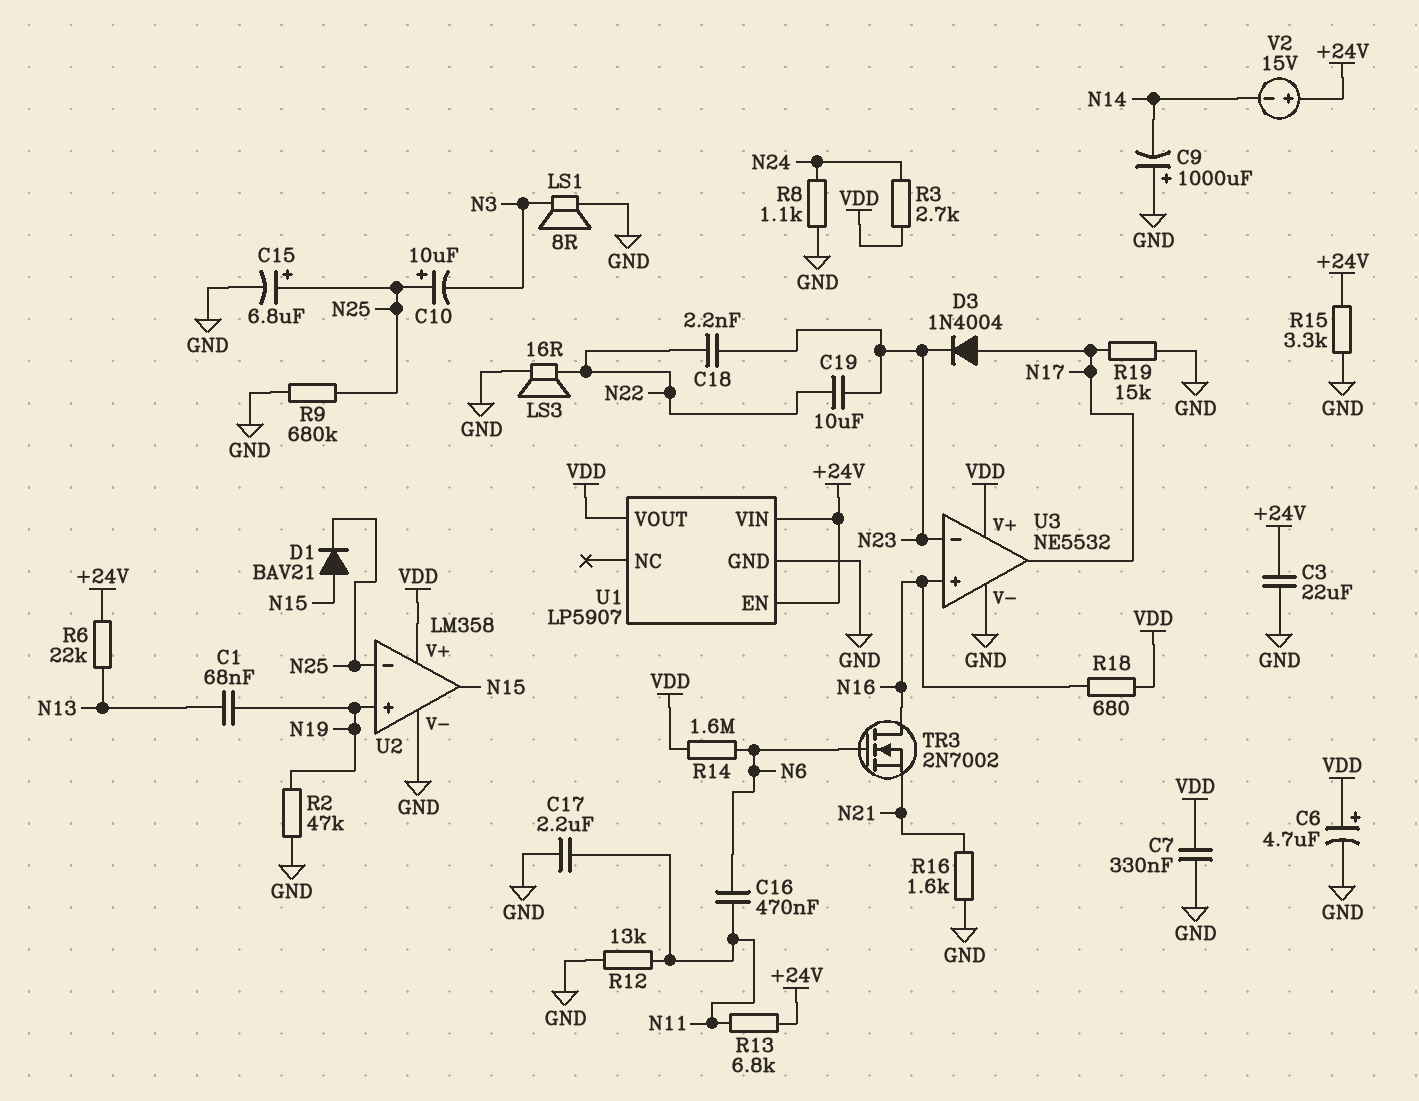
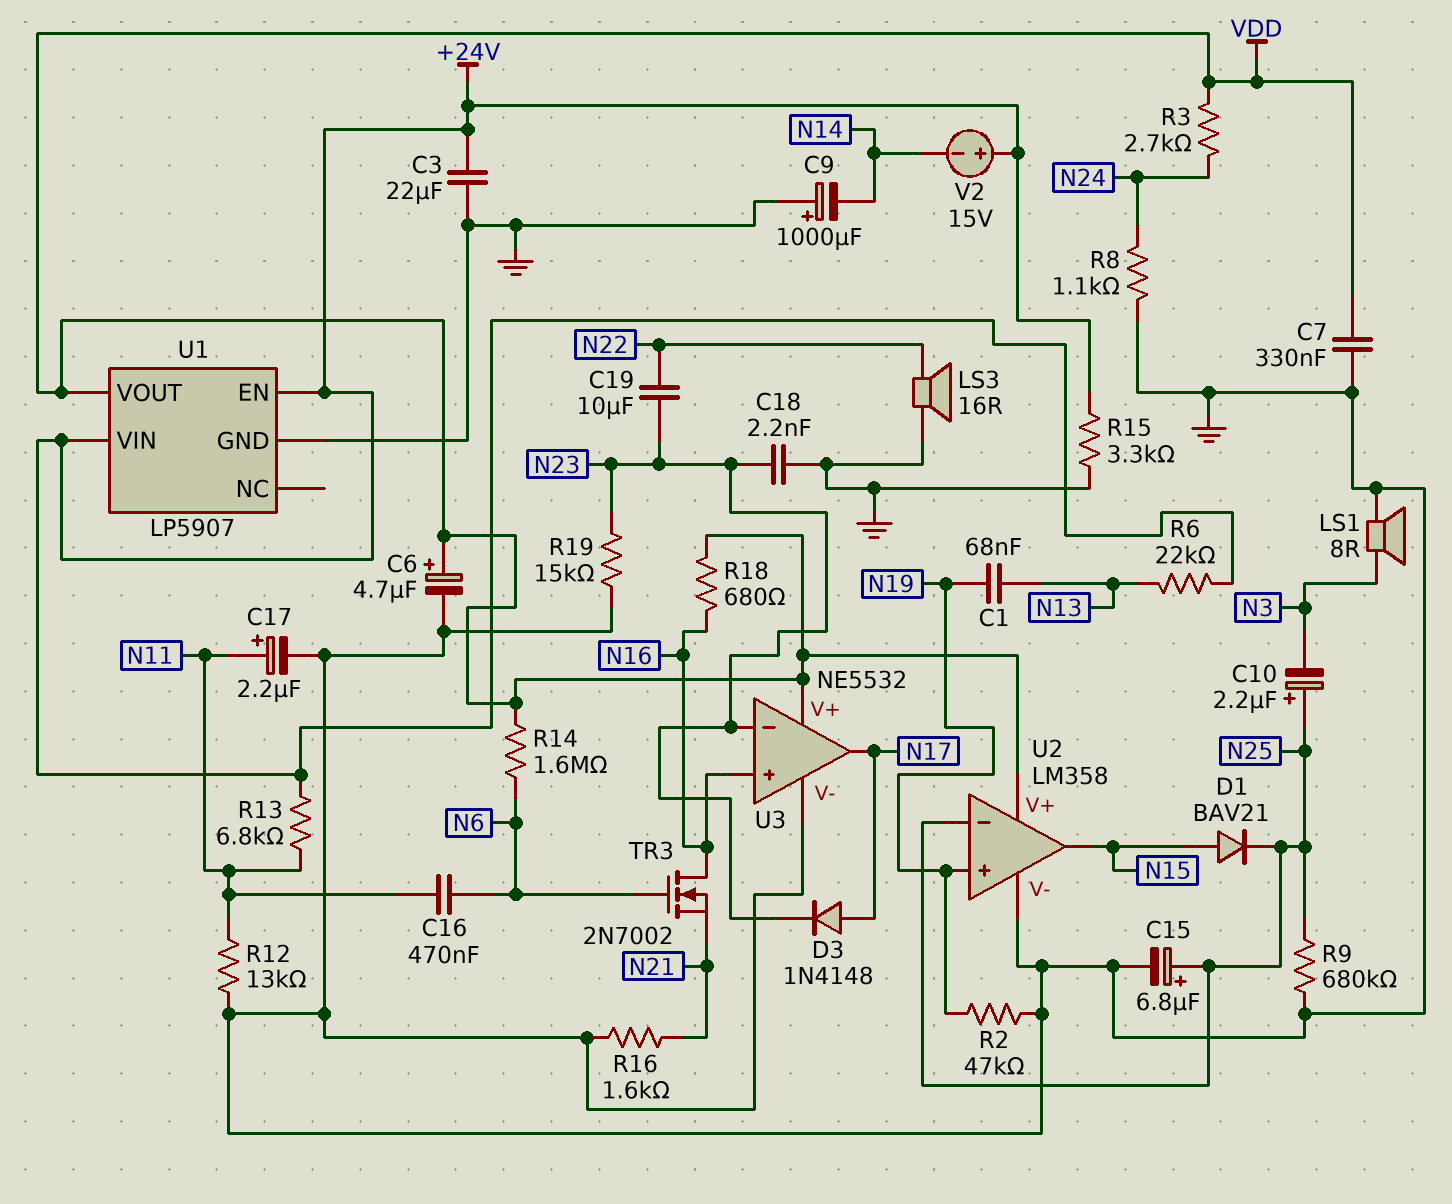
C10: 10uF (plus N25, minus N3) -> 2.2uF (plus N25, minus N3)
C17: 2.2uF (GND, N11) -> 2.2uF (plus N11, minus GND)
C18: 2.2nF (N22, N23) -> 2.2nF (GND, N23)
D3: diode 1N4004 (A N17, K N23) -> diode 1N4148 (A N17, K N23)
R19: 15k (GND, N17) -> 15k (GND, N23)

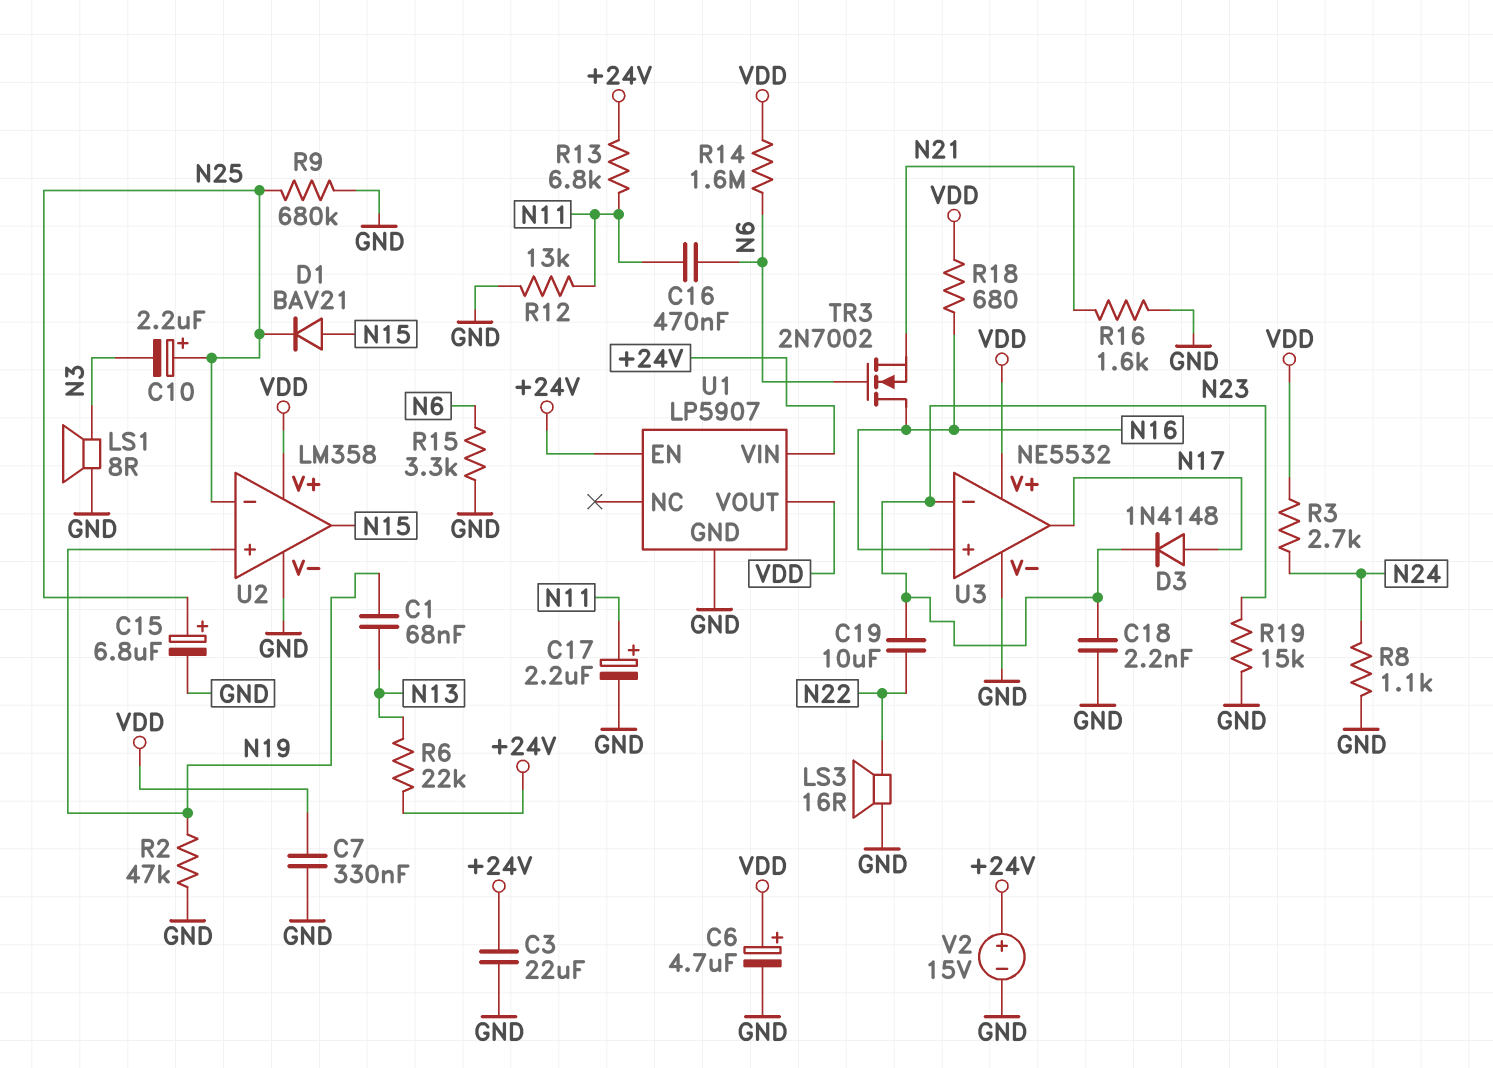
C9: 1000uF (plus GND, minus N14) -> none
R15: 3.3k (+24V, GND) -> 3.3k (GND, N6)
V2: 15V (plus +24V, minus N14) -> 15V (plus +24V, minus GND)

